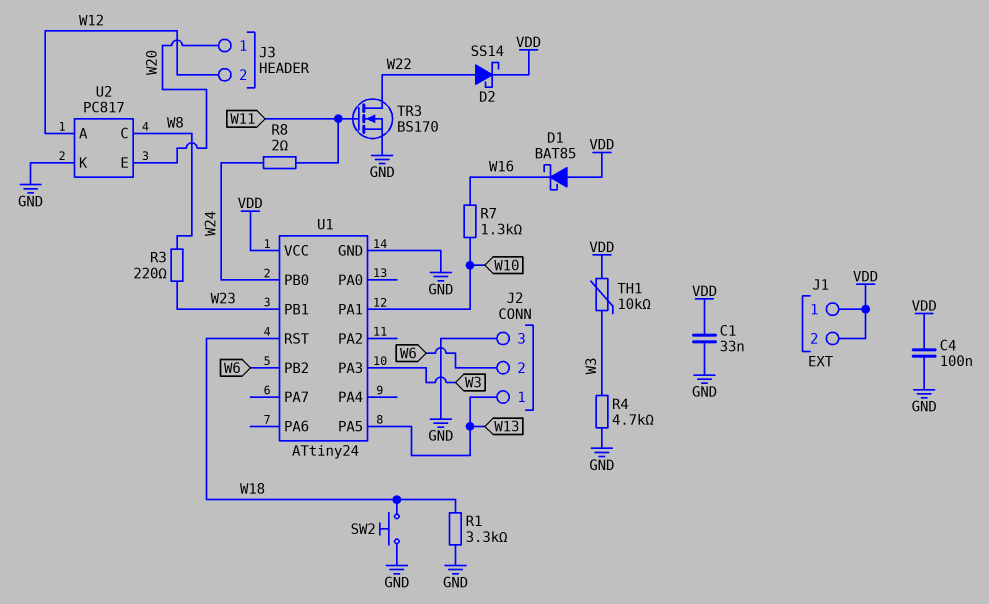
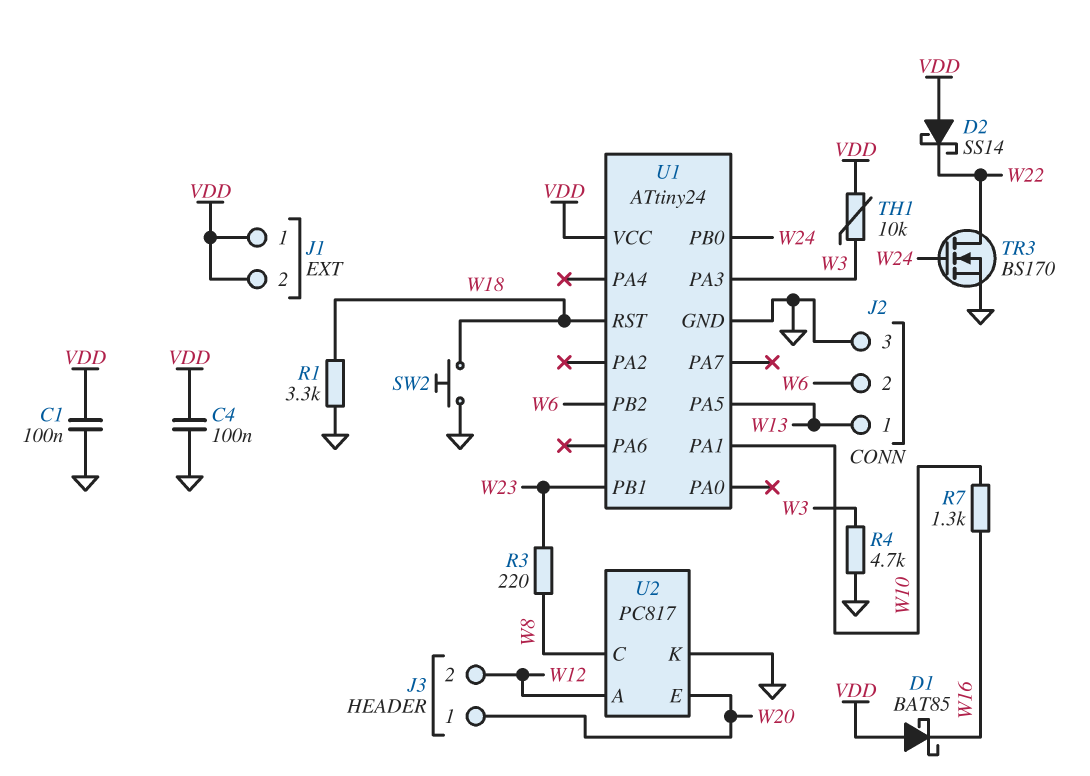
C1: 33nF (GND, VDD) -> 100nF (GND, VDD)
D2: schottky SS14 (A W22, K VDD) -> schottky SS14 (A VDD, K W22)
R8: 2 (W11, W24) -> none
TR3: NMOS BS170 (G W11, D W22, S GND) -> NMOS BS170 (G W24, D W22, S GND)

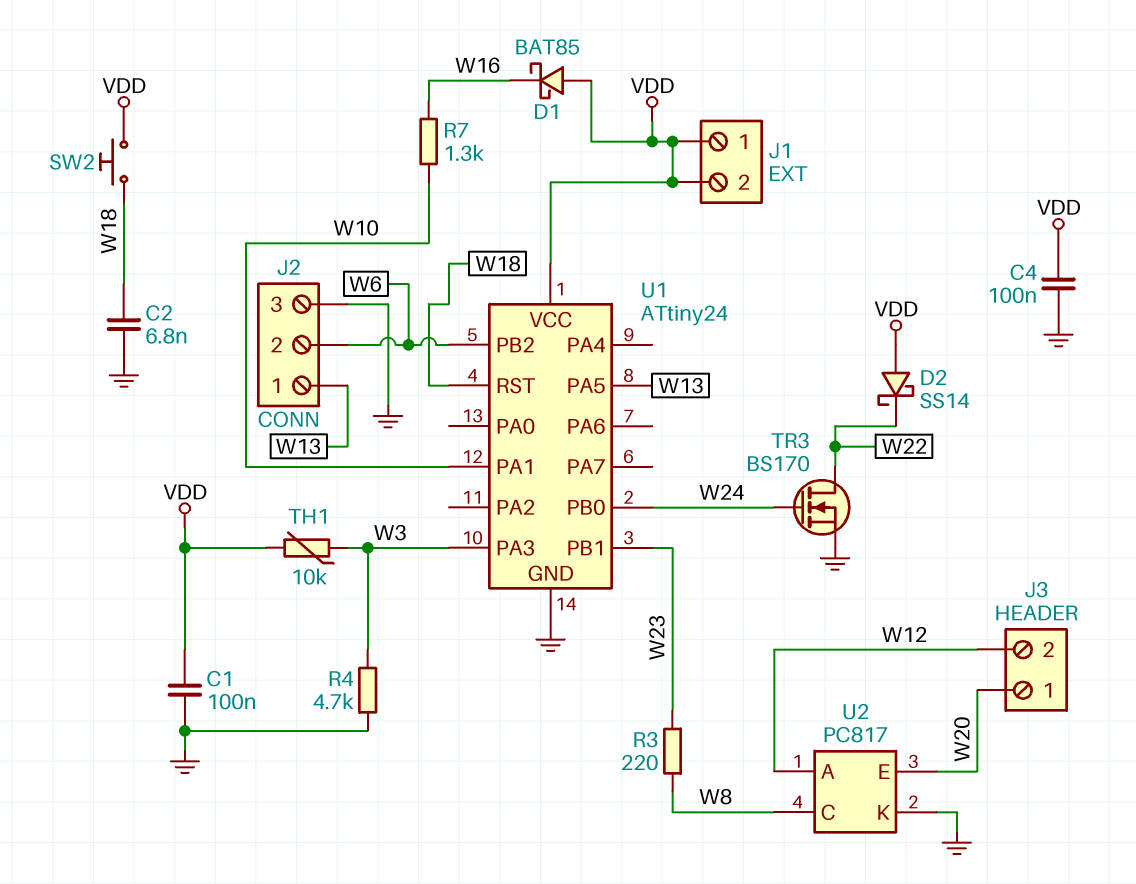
C2: none -> 6.8nF (GND, W18)
R1: 3.3k (GND, W18) -> none
SW2: button (GND, W18) -> button (VDD, W18)

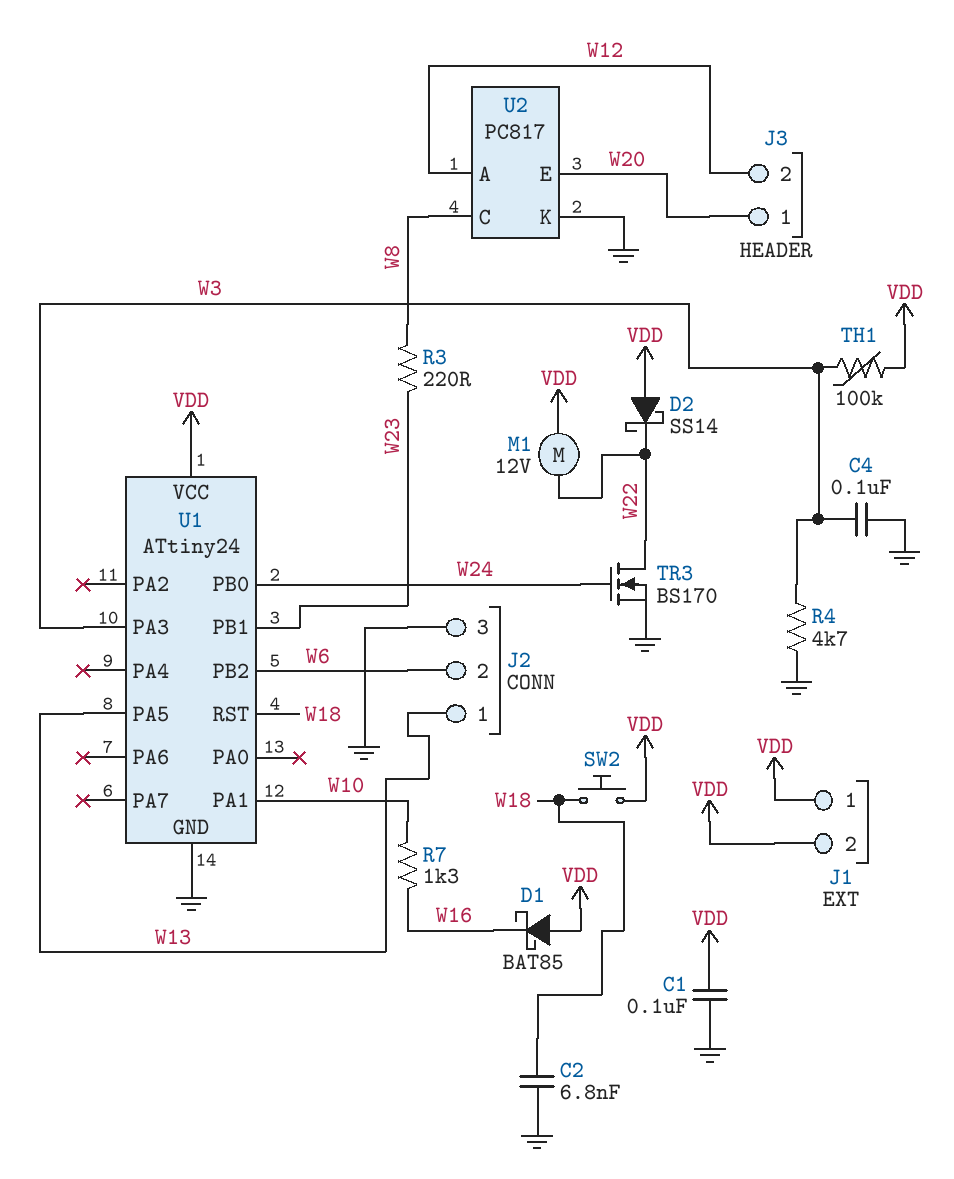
C4: 100nF (GND, VDD) -> 100nF (GND, W3)
M1: none -> motor 12V (VDD, W22)
TH1: 10k (VDD, W3) -> 100k (VDD, W3)

